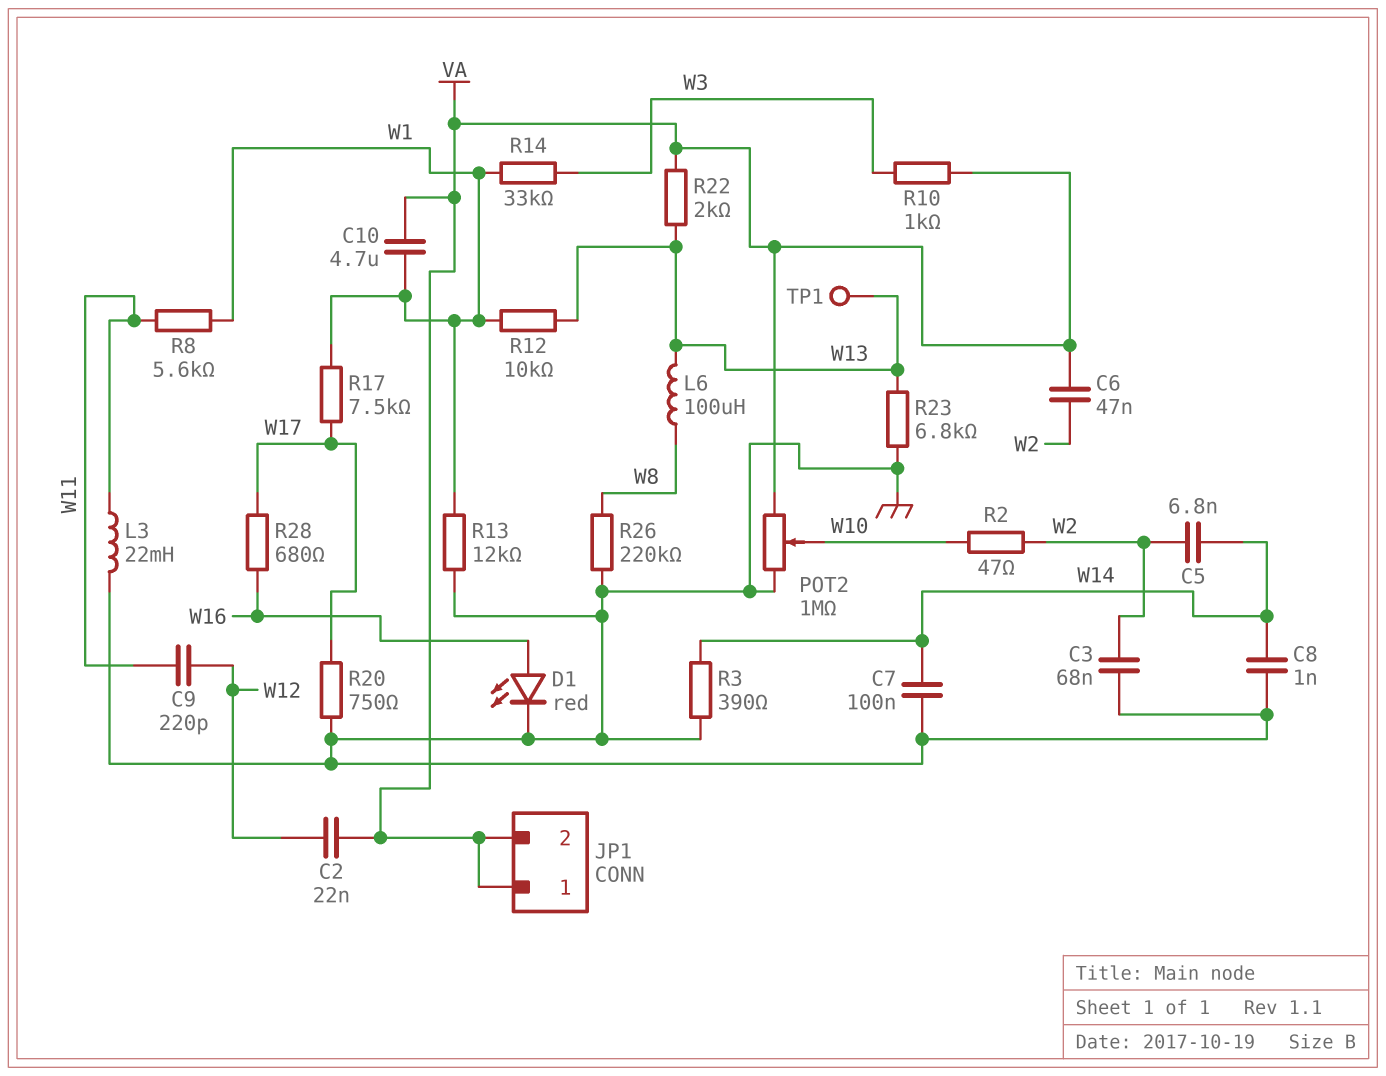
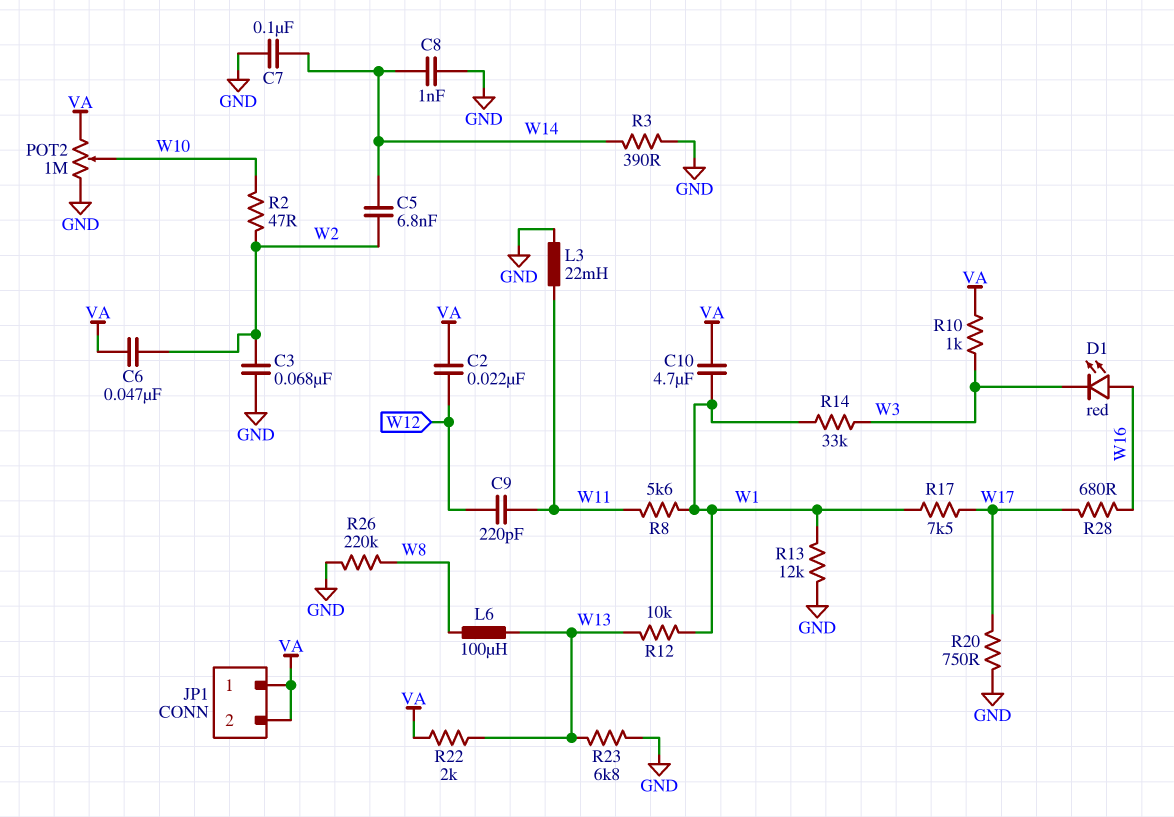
D1: LED red (A W16, K GND) -> LED red (A W16, K W3)
TP1: test point (W13) -> none

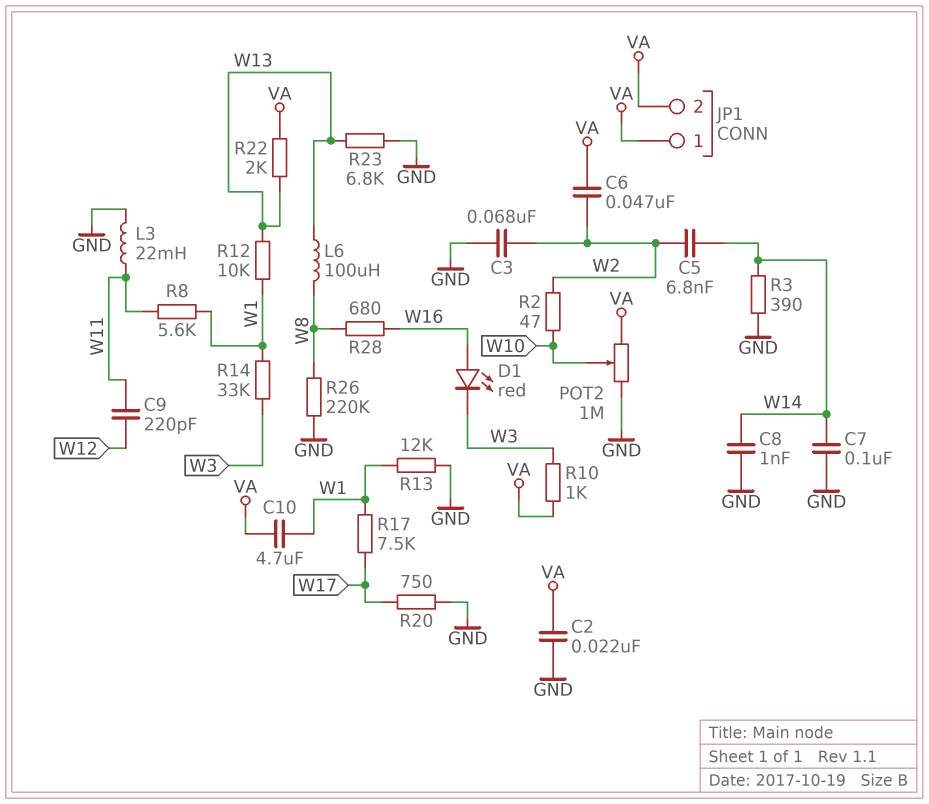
C2: 22nF (VA, W12) -> 22nF (GND, VA)
R28: 680 (W16, W17) -> 680 (W8, W16)

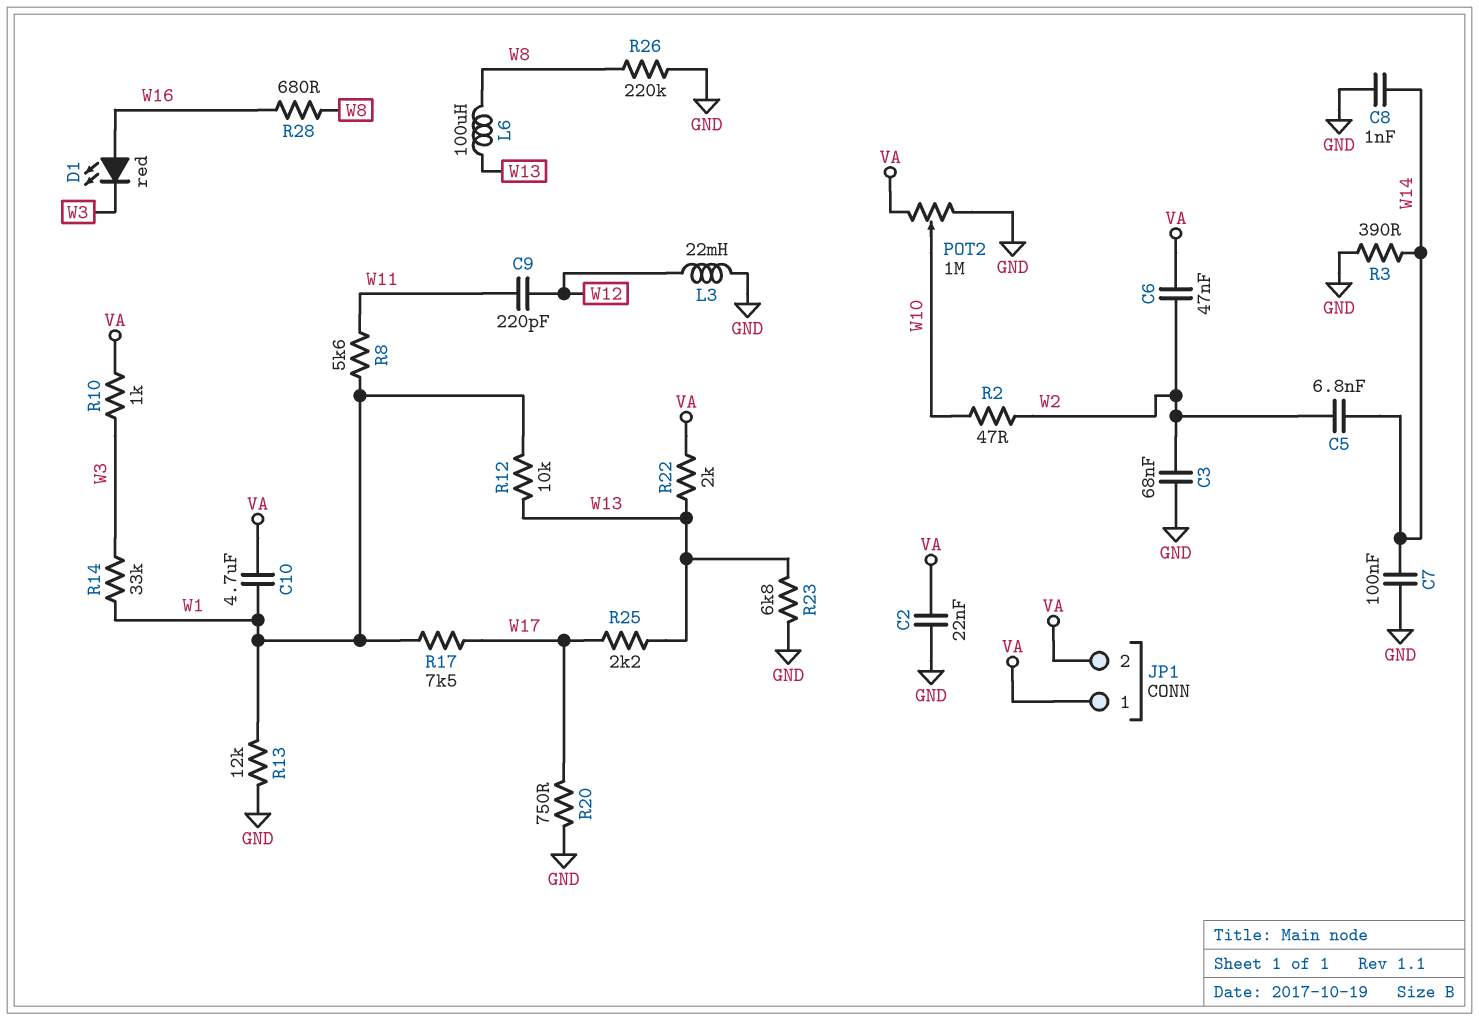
L3: 22mH (GND, W11) -> 22mH (GND, W12)
R25: none -> 2.2k (W13, W17)

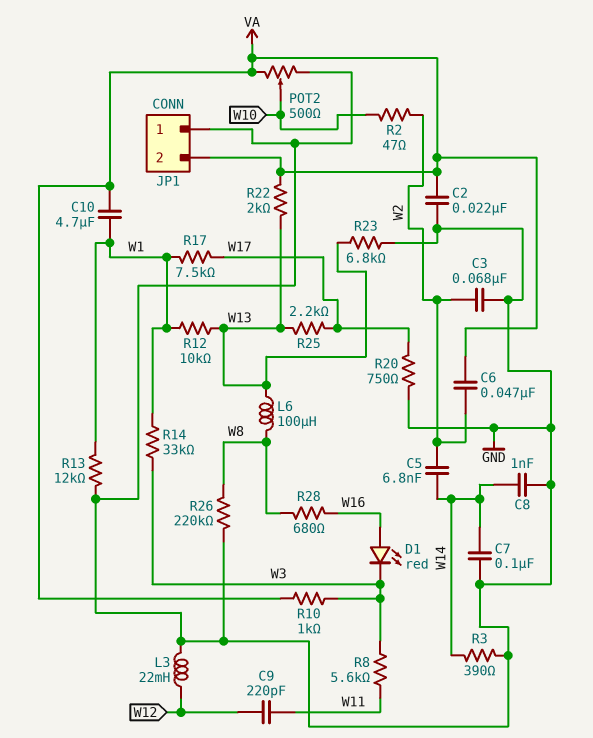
JP1 pin 1: VA -> GND
POT2: 1M (GND, VA, wiper W10) -> 500 (GND, VA, wiper W10)
R8: 5.6k (W1, W11) -> 5.6k (W3, W11)

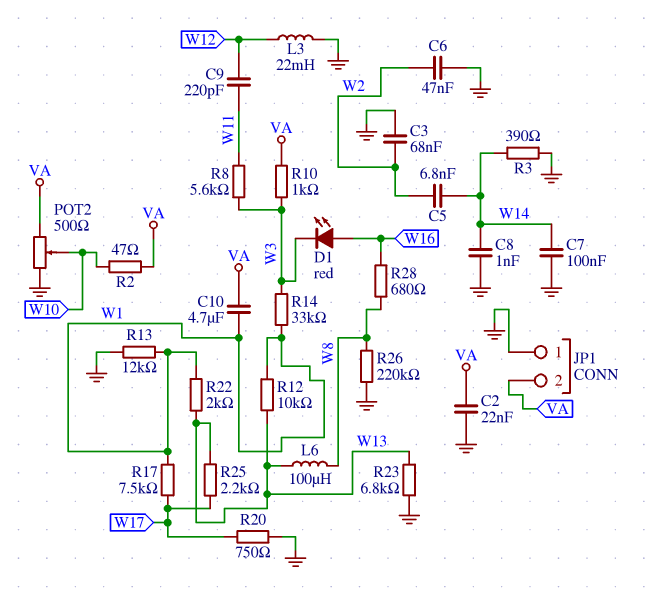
C6: 47nF (VA, W2) -> 47nF (GND, W2)
R2: 47 (W2, W10) -> 47 (VA, W10)
R22: 2k (VA, W13) -> 2k (W1, W13)

